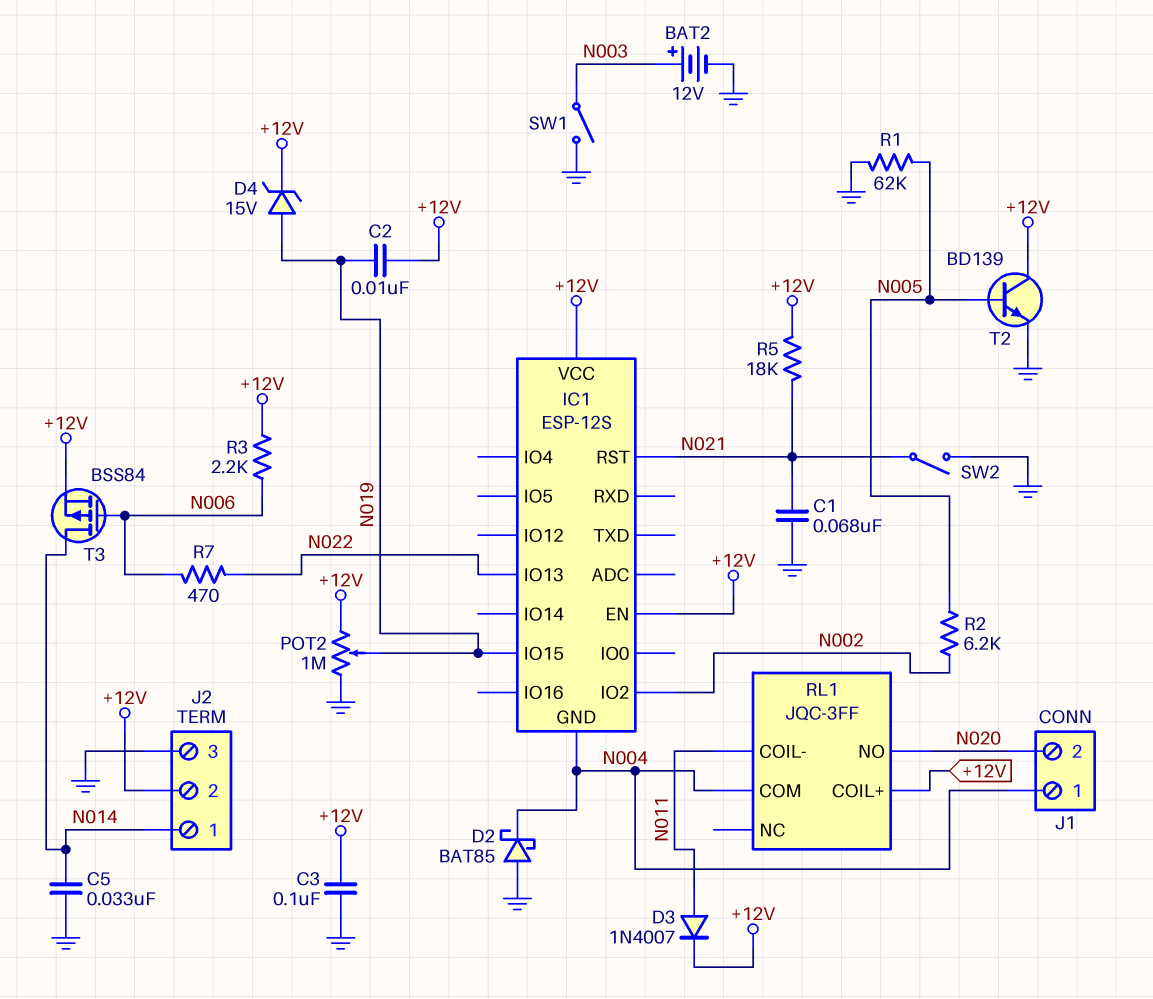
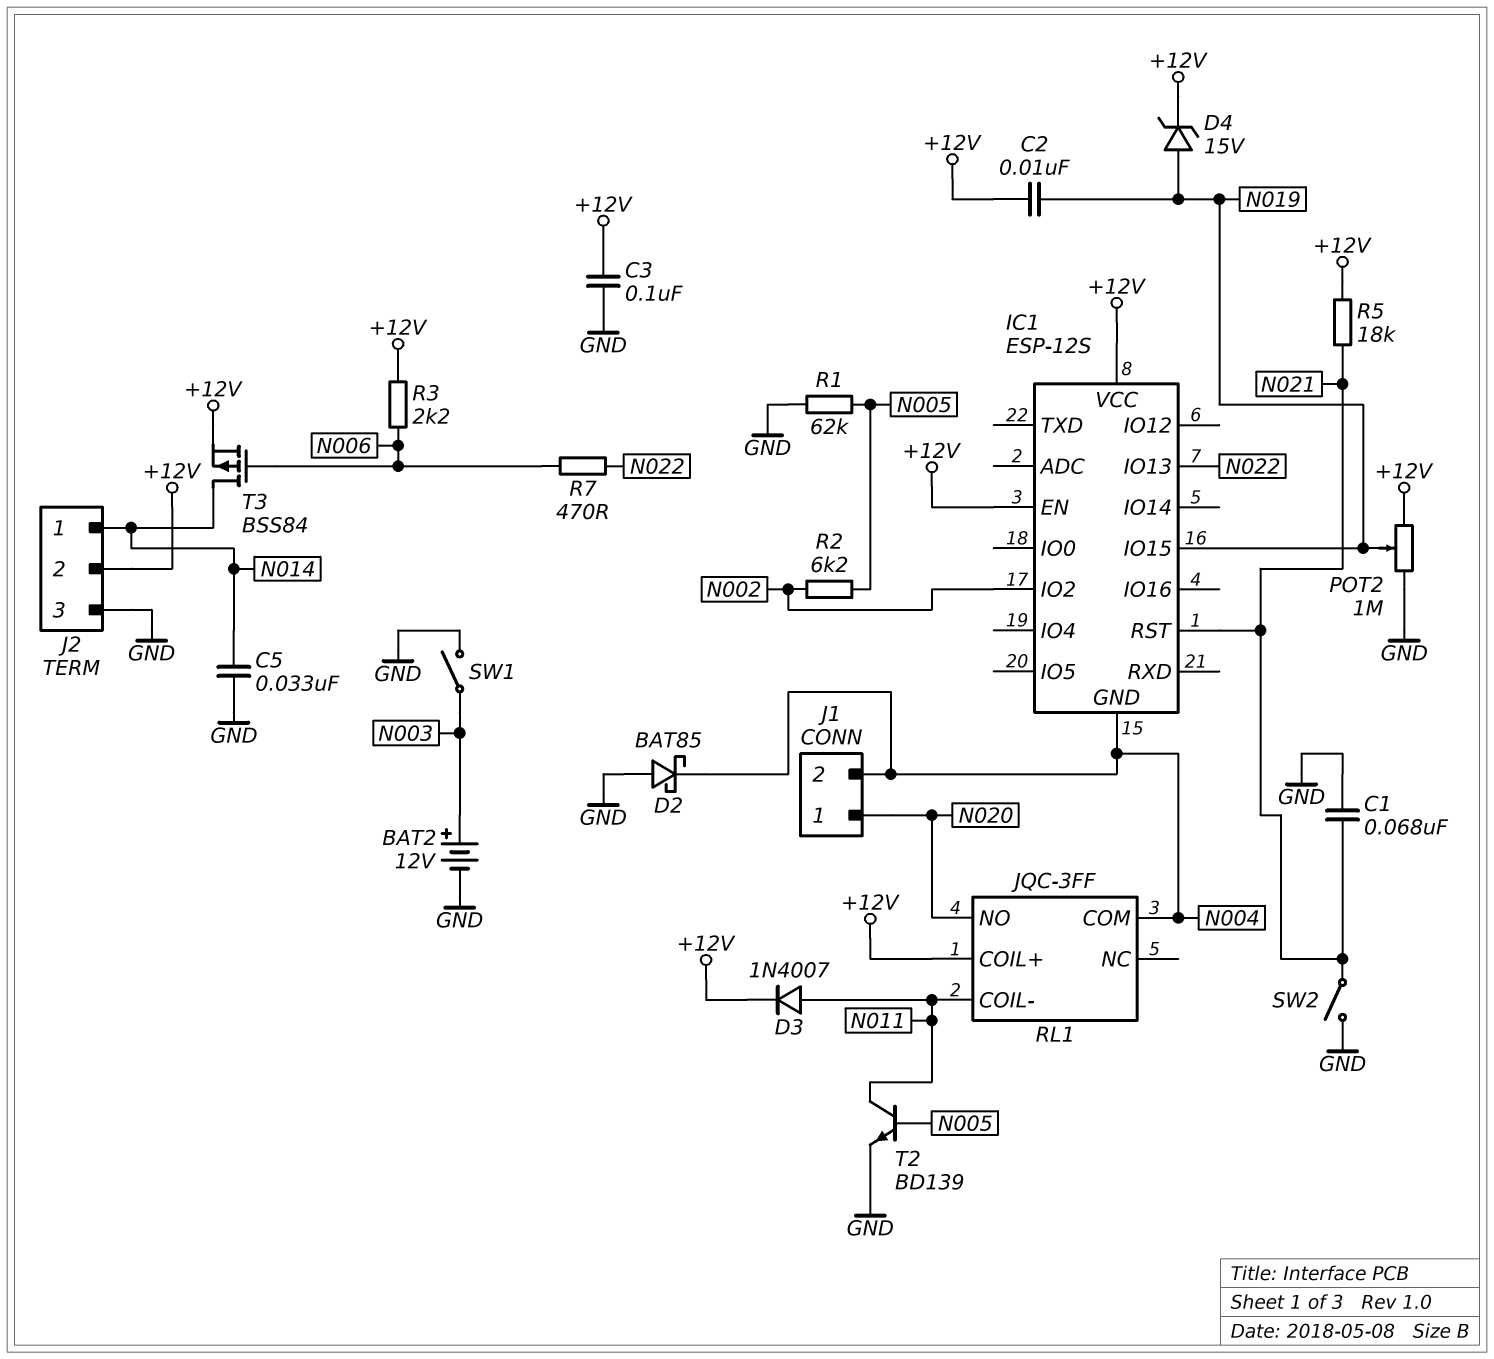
J1 pin 1: N004 -> N020
J1 pin 2: N020 -> N004
T2: NPN BD139 (B N005, C +12V, E GND) -> NPN BD139 (B N005, C N011, E GND)

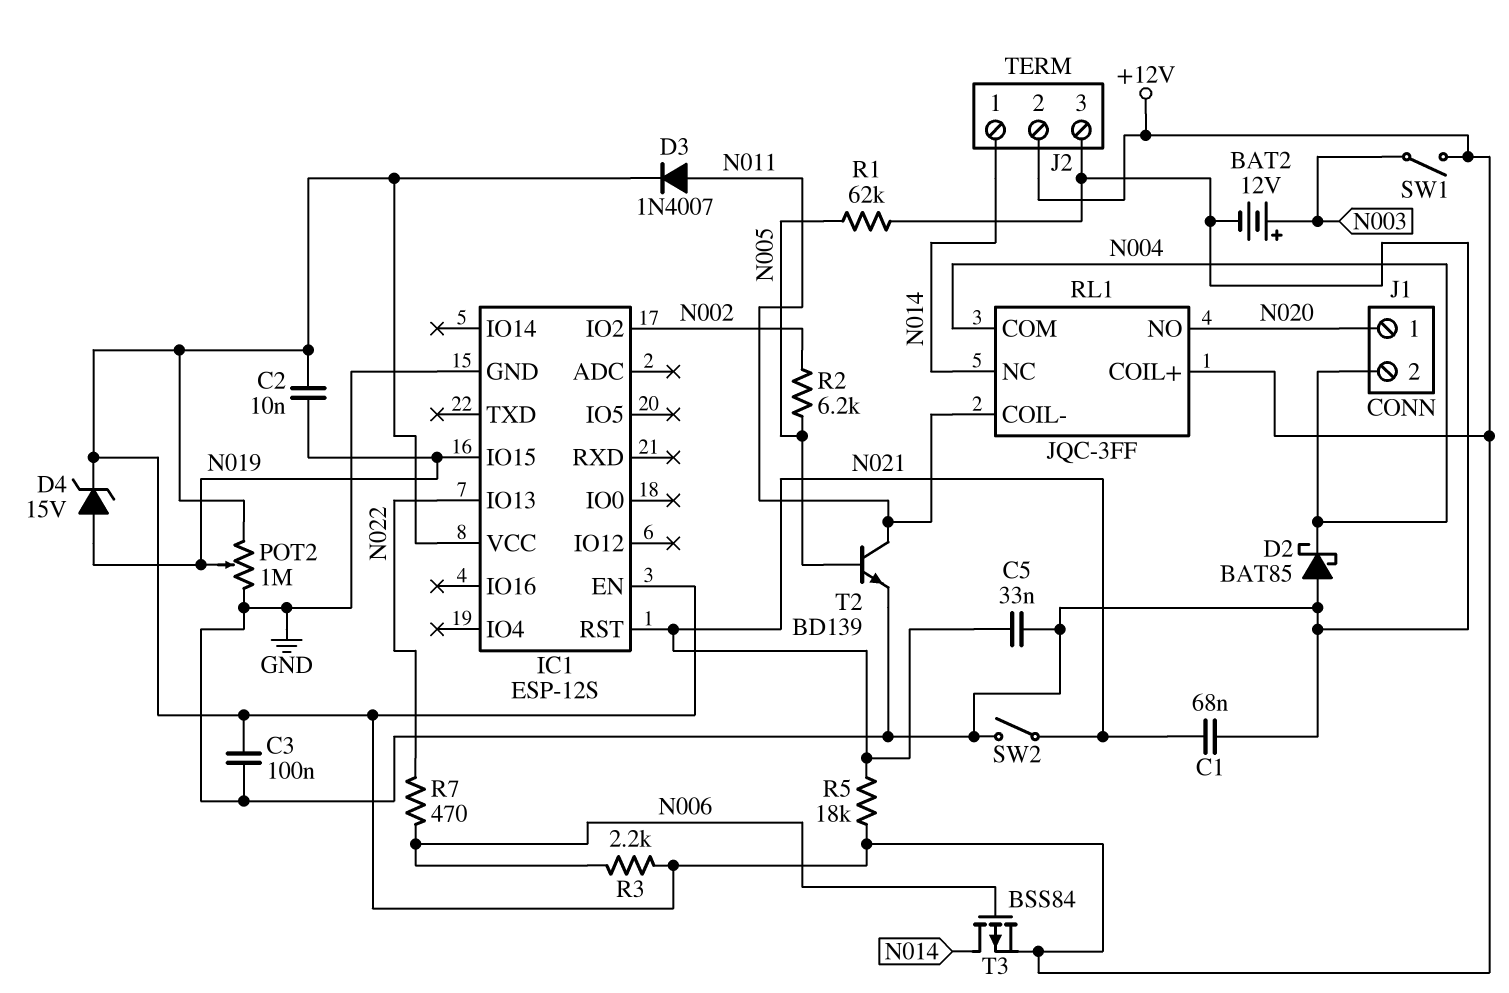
C5: 33nF (GND, N014) -> 33nF (GND, N021)
IC1 pin GND: N004 -> GND
RL1 pin NC: none -> N014
SW1: switch (GND, N003) -> switch (+12V, N003)

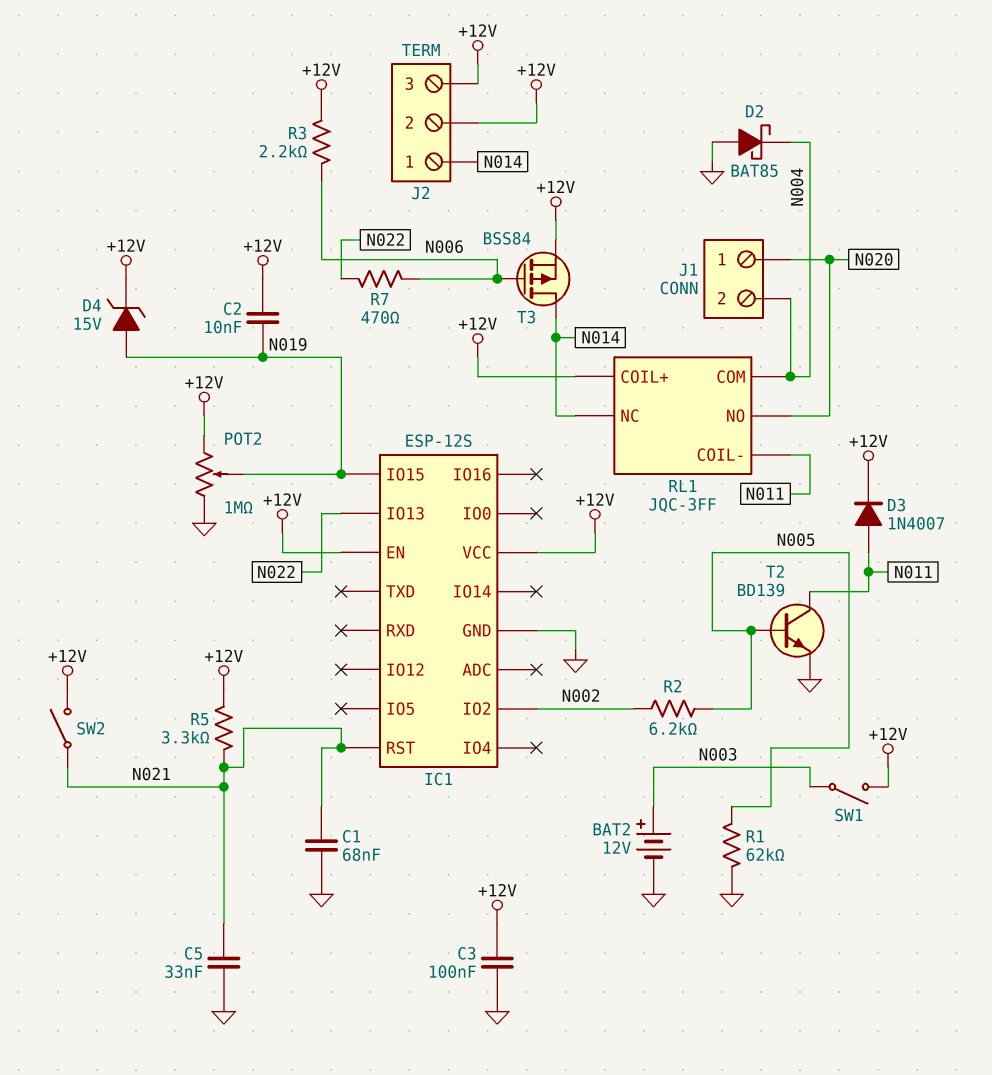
J2 pin 3: GND -> +12V
R5: 18k (+12V, N021) -> 3.3k (+12V, N021)
SW2: switch (GND, N021) -> switch (+12V, N021)

